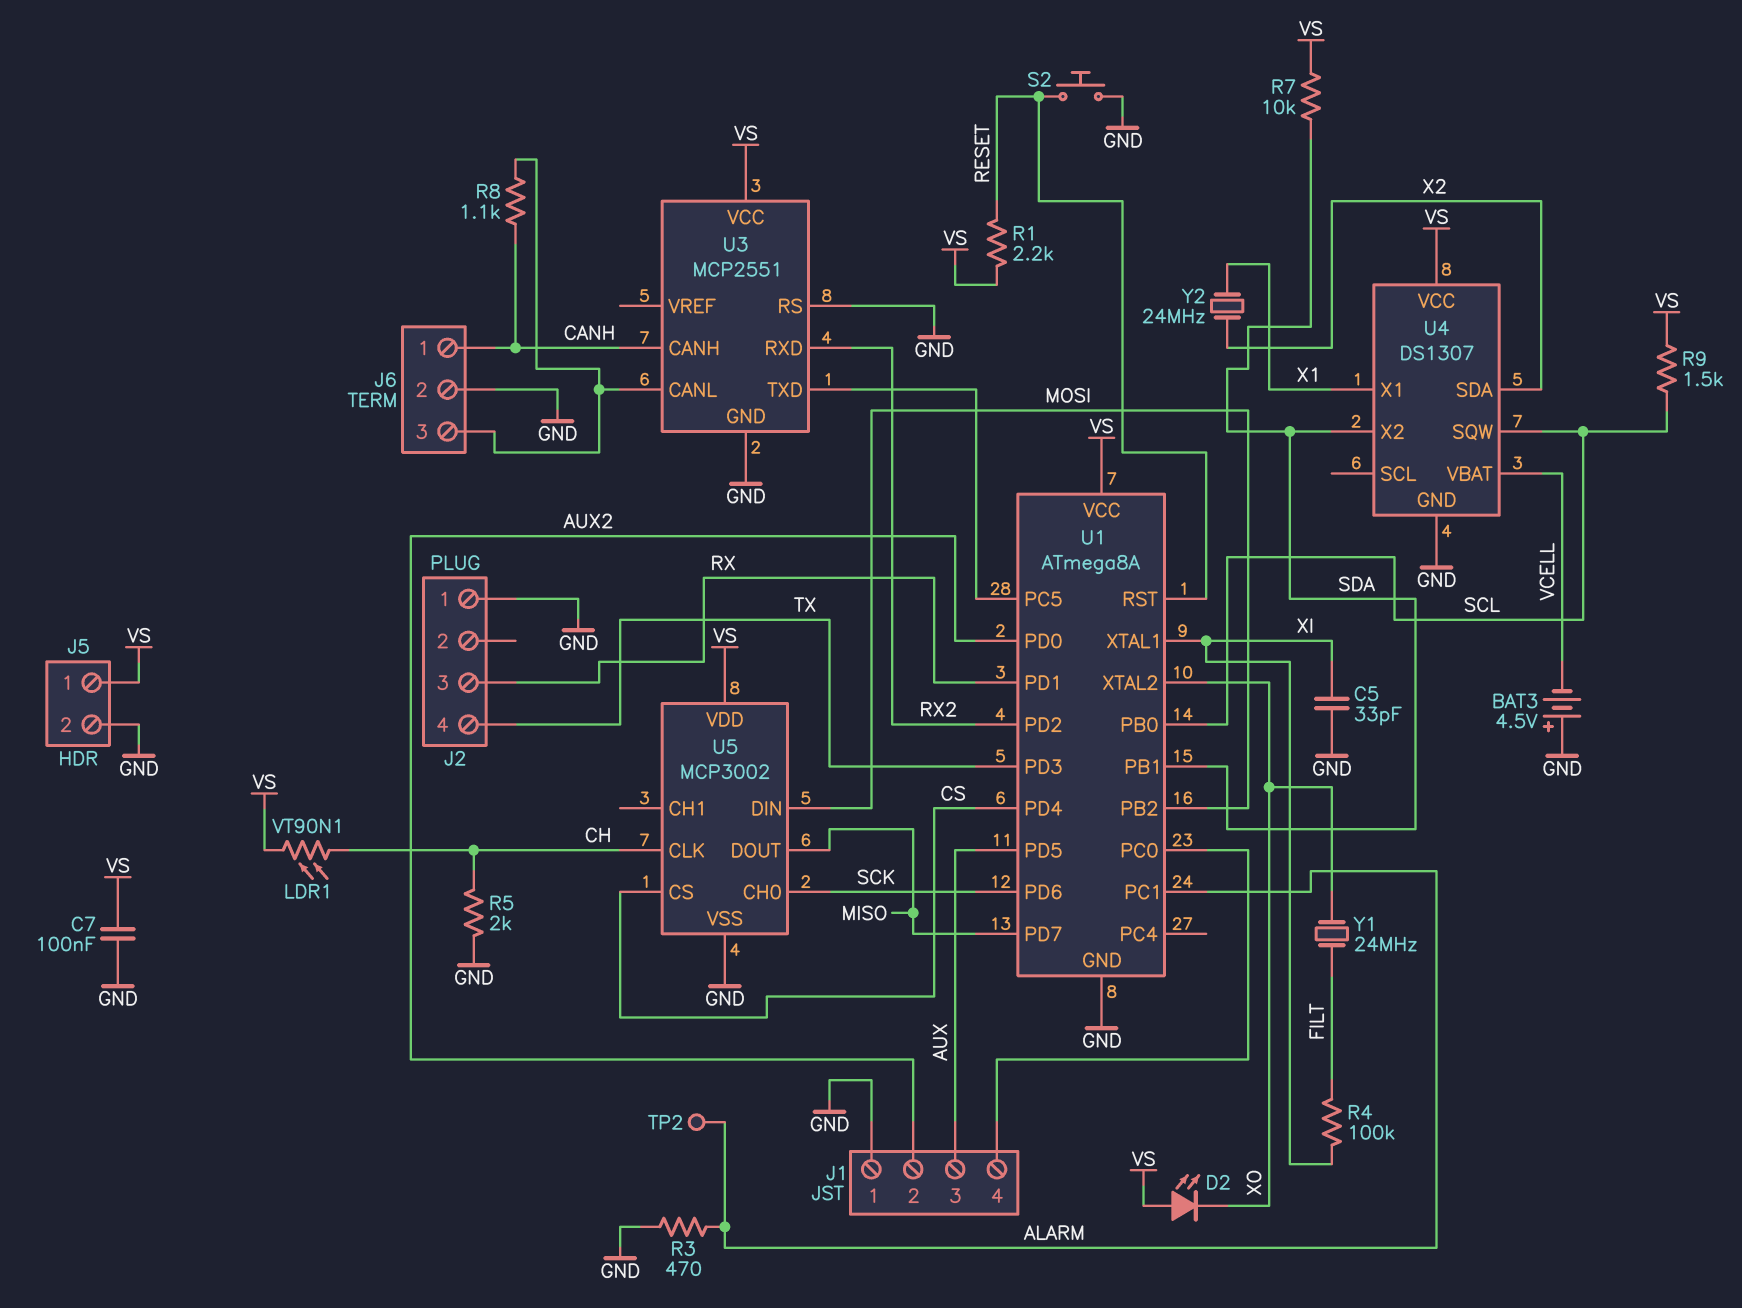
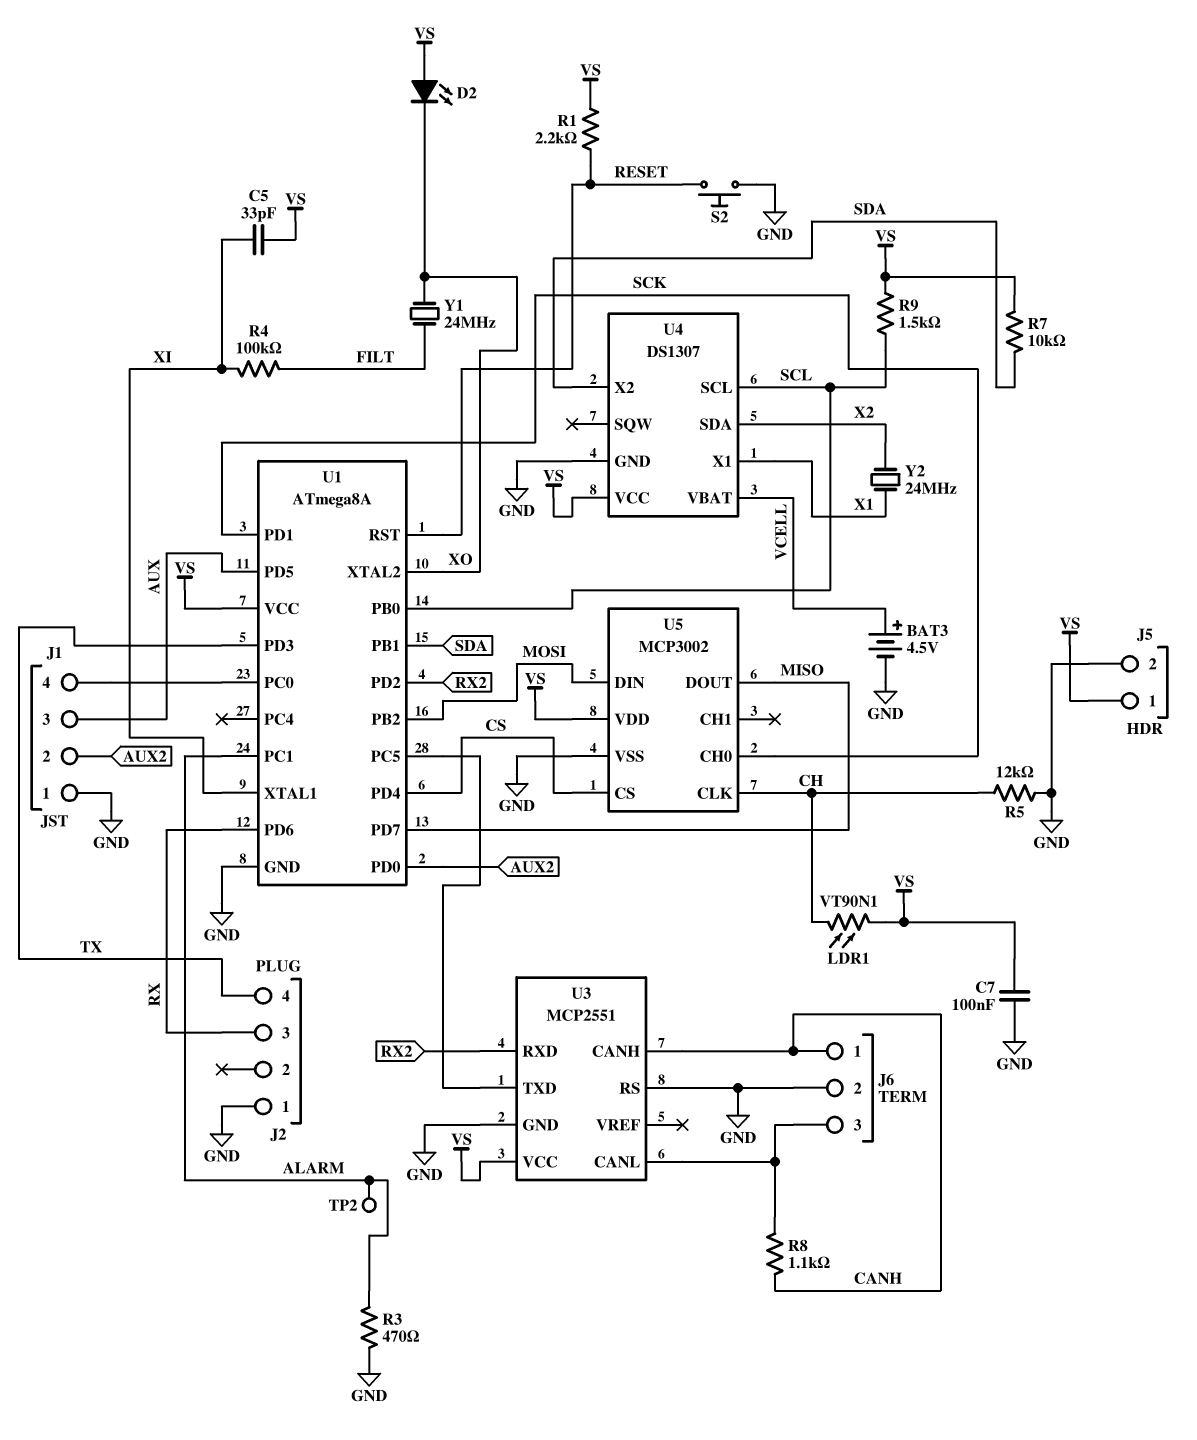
BAT3: 4.5V (plus GND, minus VCELL) -> 4.5V (plus VCELL, minus GND)
C5: 33pF (GND, XI) -> 33pF (VS, XI)
R5: 2k (CH, GND) -> 12k (CH, GND)
U1 pin PD1: RX -> SCK
U1 pin PD6: SCK -> RX
U4 pin SCL: none -> SCL
U4 pin SQW: SCL -> none

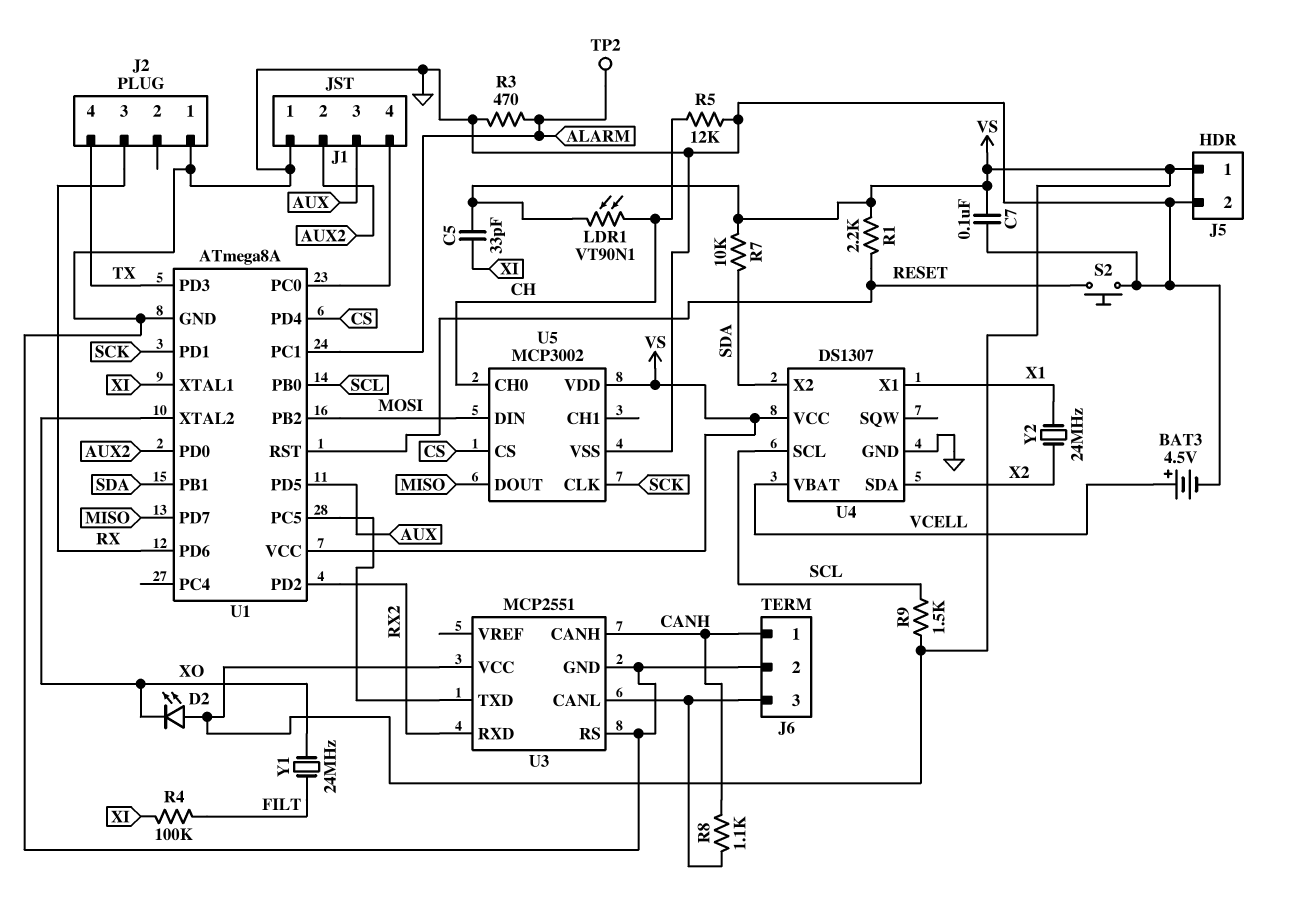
U5 pin CH0: SCK -> CH
U5 pin CLK: CH -> SCK

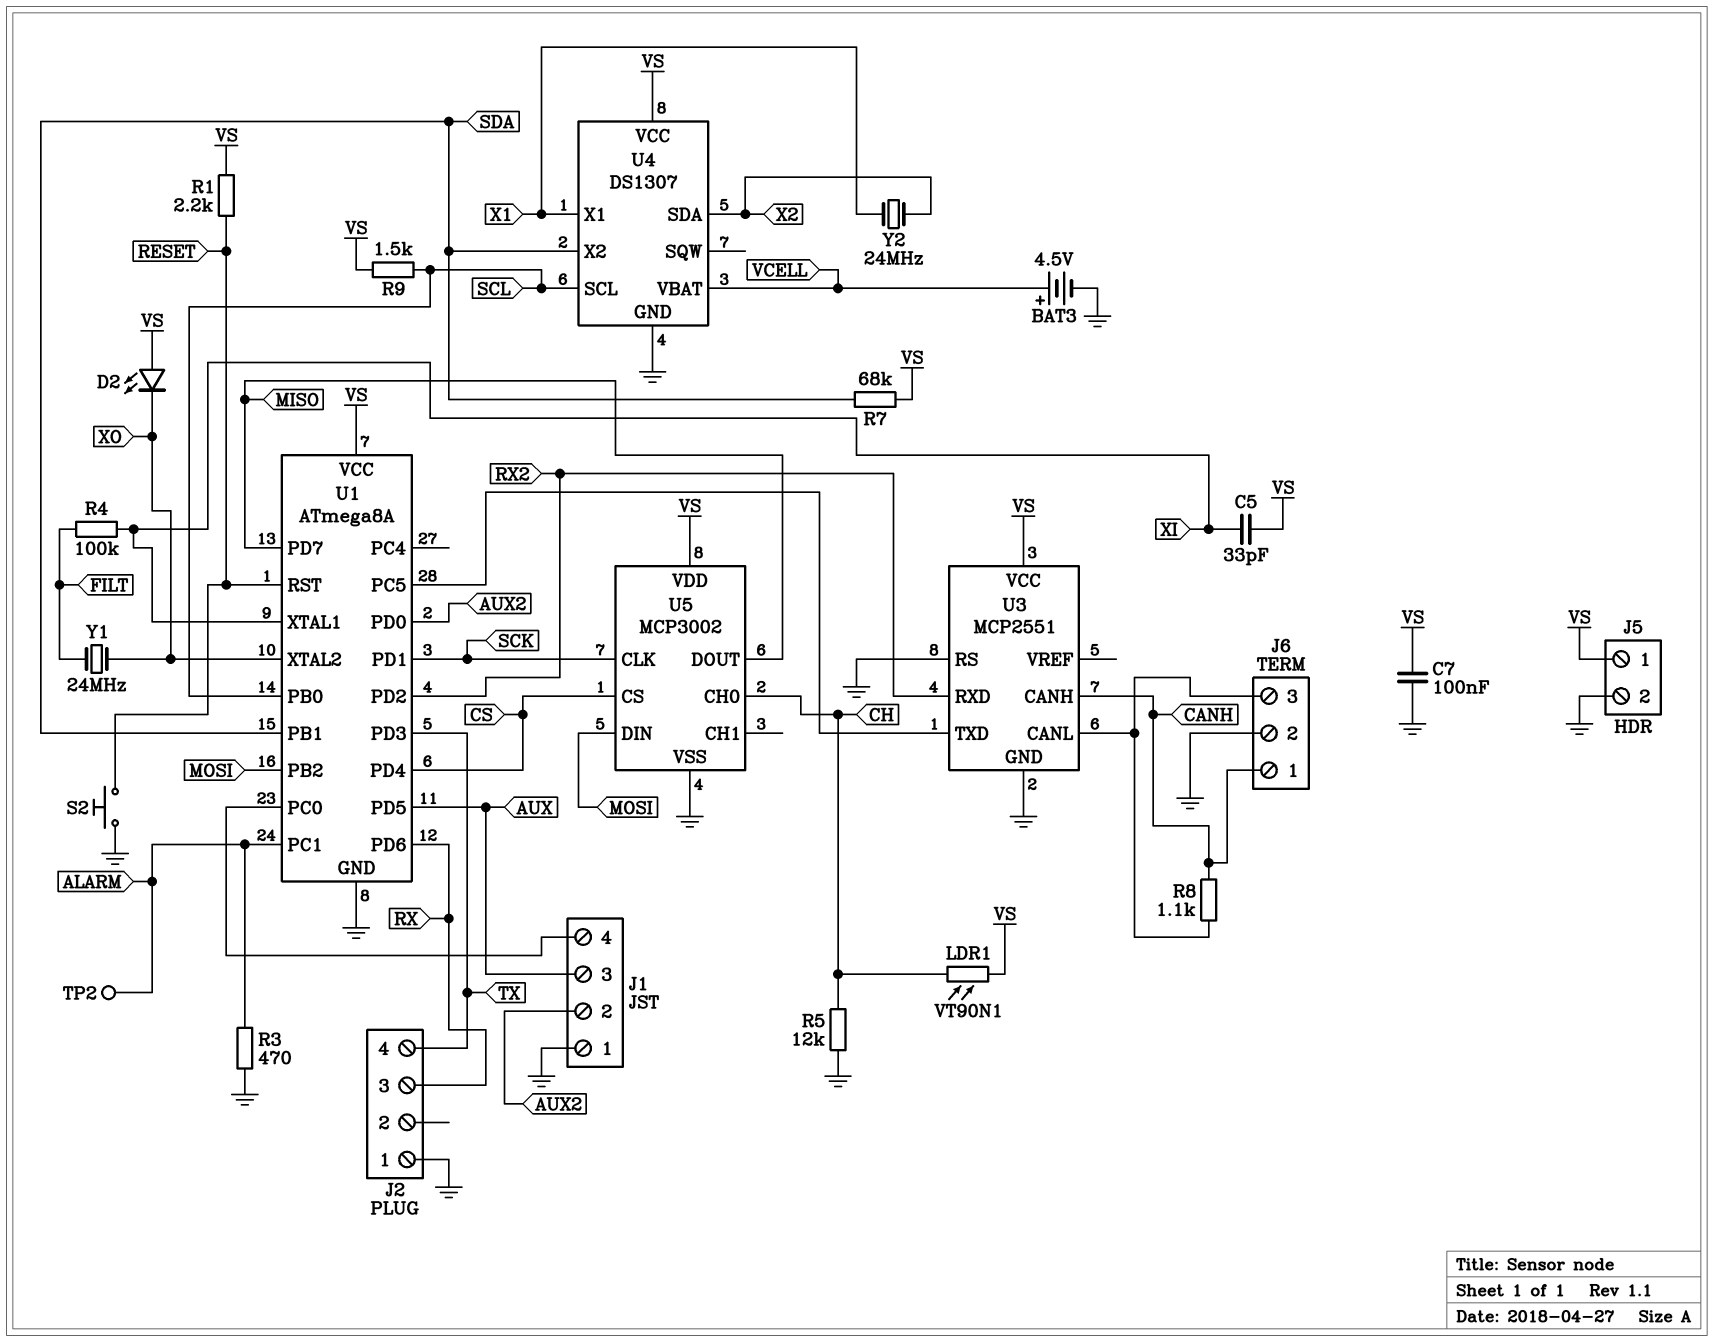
R7: 10k (SDA, VS) -> 68k (SDA, VS)

